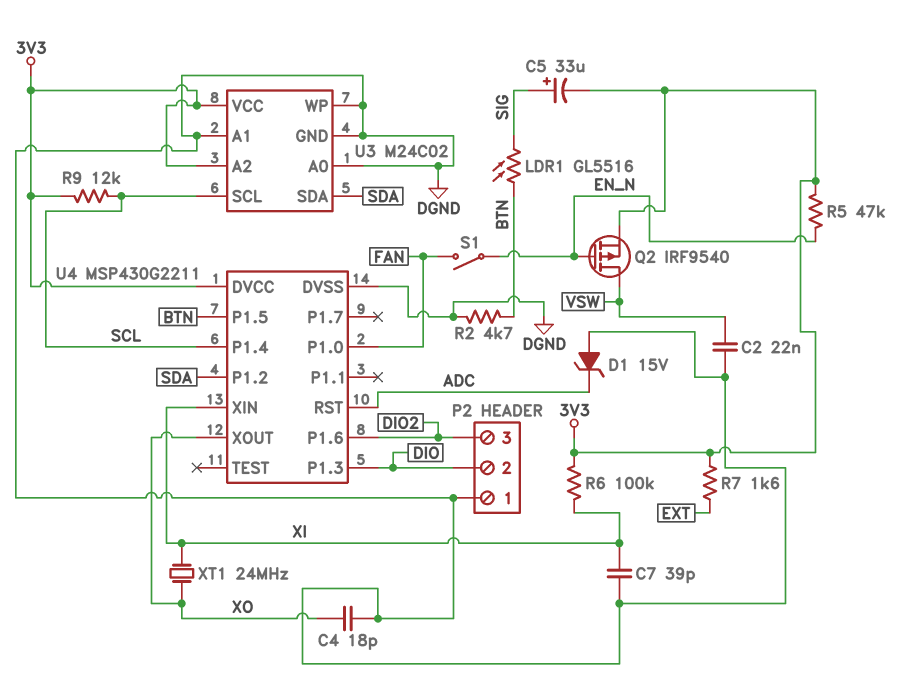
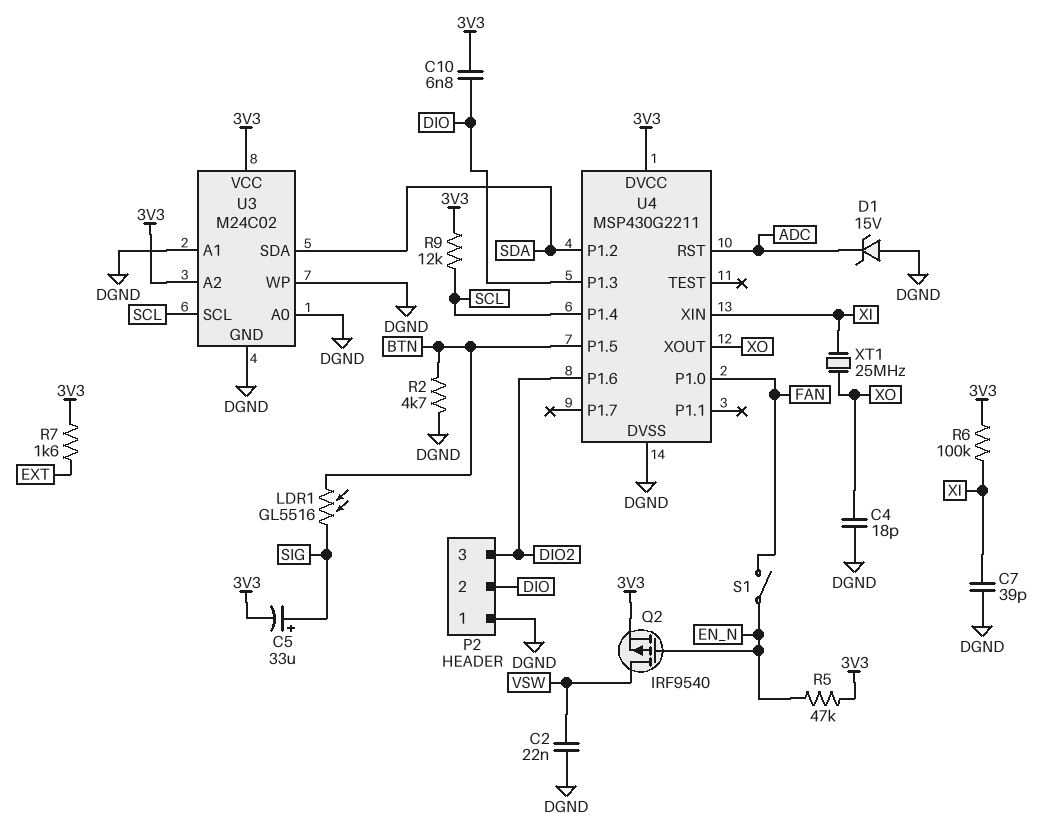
C10: none -> 6.8nF (3V3, DIO)
XT1: 24MHz (XI, XO) -> 25MHz (XI, XO)

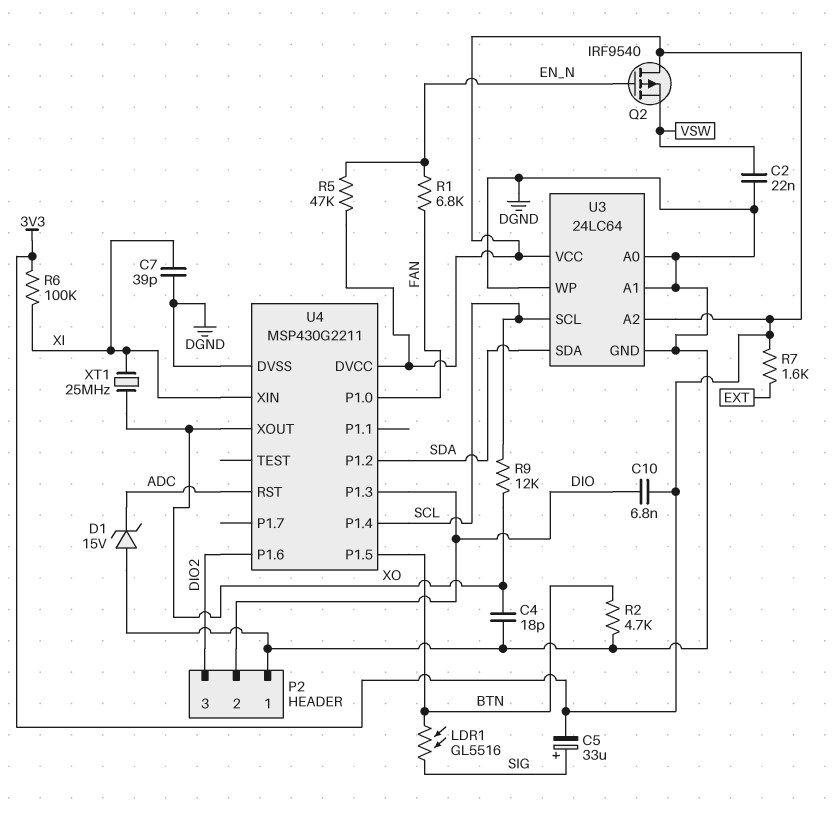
Q2: PMOS IRF9540 (G EN_N, D VSW, S 3V3) -> PMOS IRF9540 (G EN_N, D 3V3, S VSW)
R1: none -> 6.8k (EN_N, FAN)
R9: 12k (3V3, SCL) -> 12k (SCL, XO)
S1: switch (EN_N, FAN) -> none
U3: M24C02 -> 24LC64

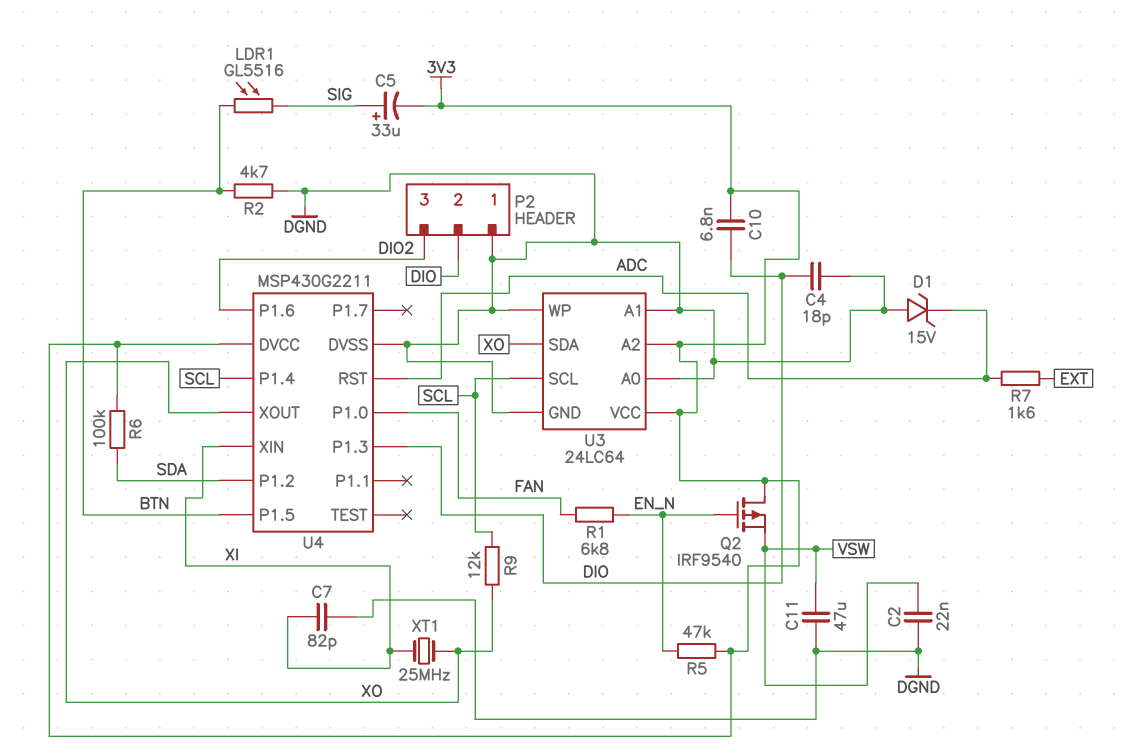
C4: 18pF (DGND, XO) -> 18pF (DGND, DIO)
C7: 39pF (DGND, XI) -> 82pF (DGND, XI)
C11: none -> 47uF (DGND, VSW)
R6: 100k (3V3, XI) -> 100k (3V3, SDA)
R7: 1.6k (3V3, EXT) -> 1.6k (ADC, EXT)
U3 pin SDA: SDA -> XO

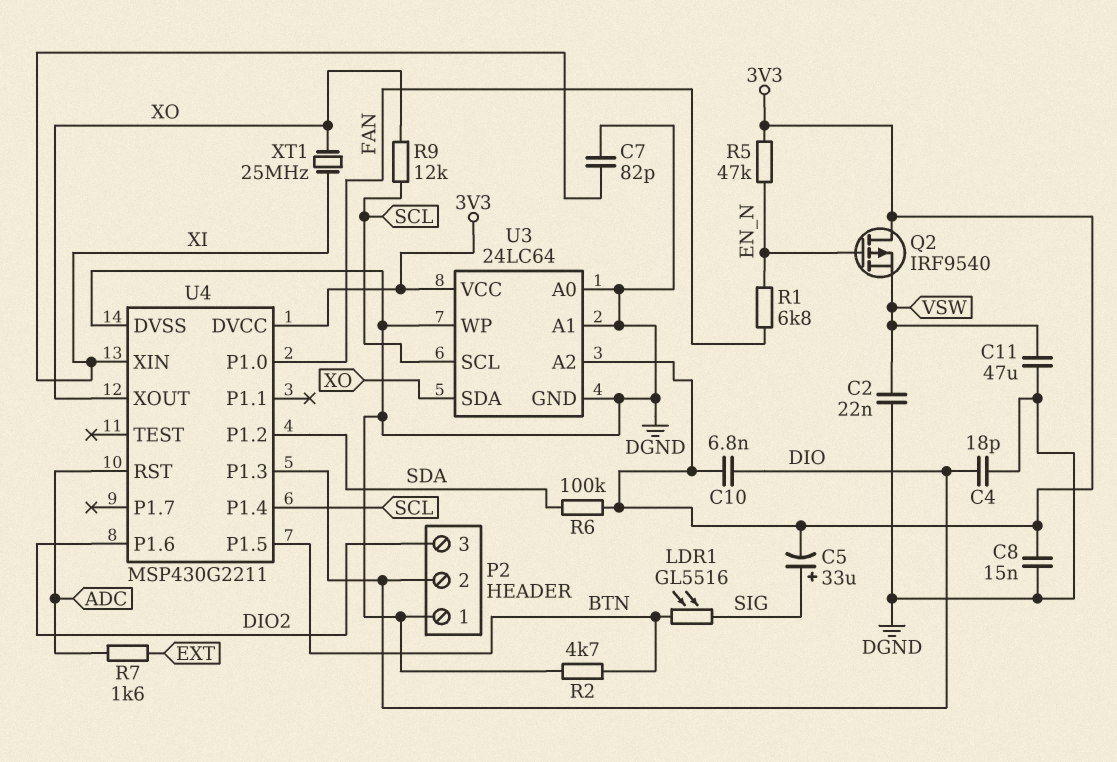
C8: none -> 15nF (3V3, DGND)
D1: zener 15V (A DGND, K ADC) -> none

